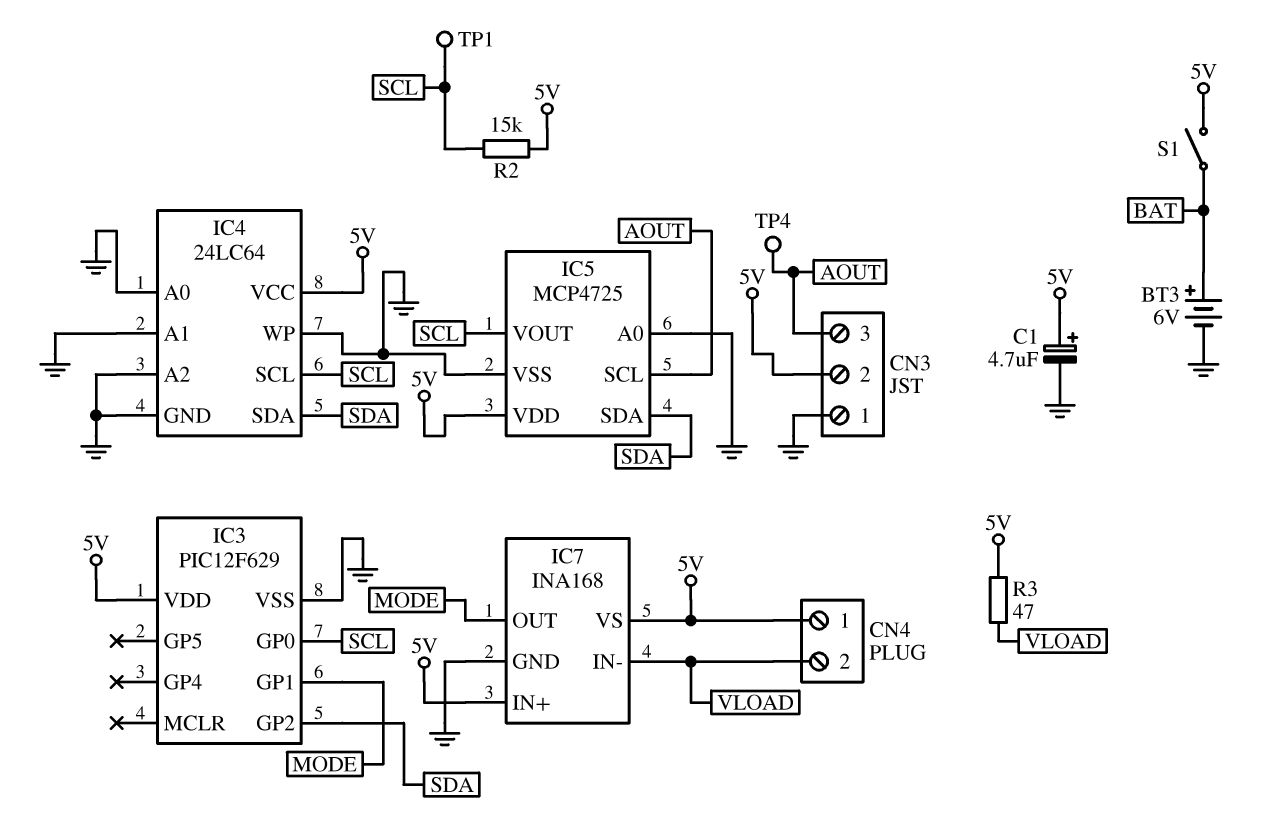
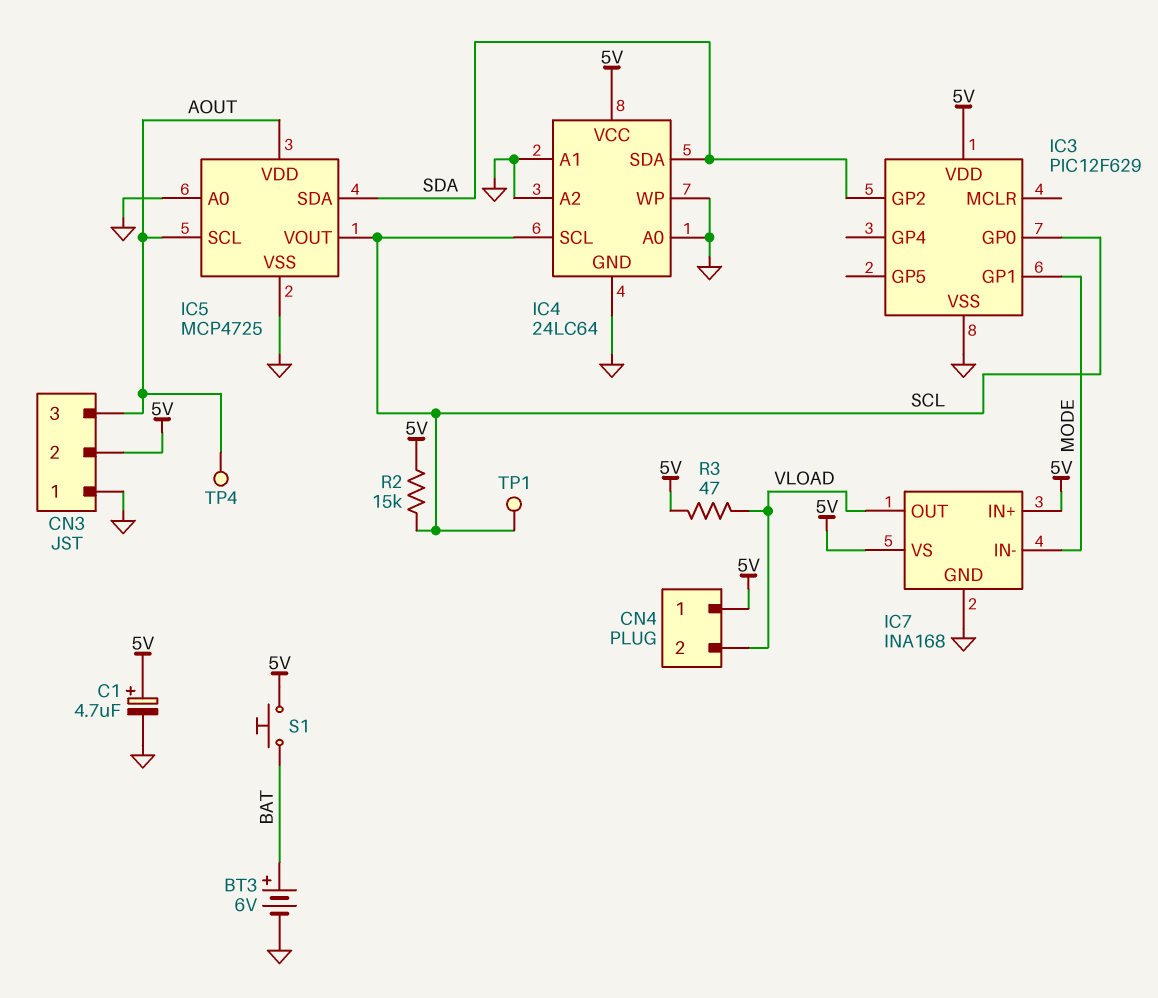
IC5 pin VDD: 5V -> AOUT
IC7 pin IN-: VLOAD -> MODE
IC7 pin OUT: MODE -> VLOAD
S1: switch (5V, BAT) -> button (5V, BAT)

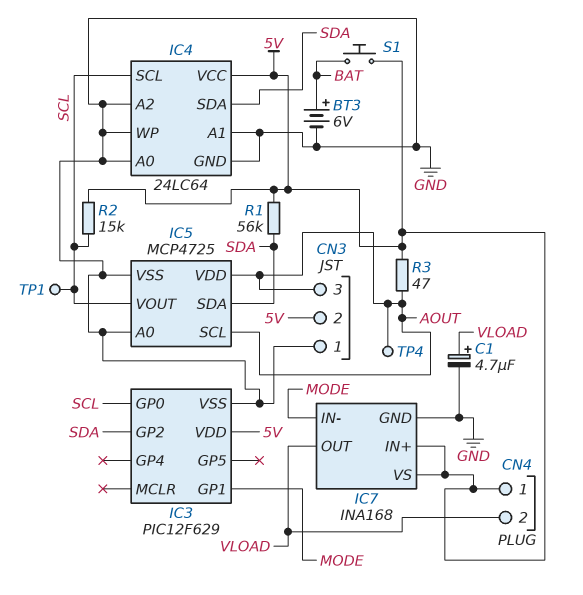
C1: 4.7uF (plus 5V, minus GND) -> 4.7uF (plus VLOAD, minus GND)
R1: none -> 56k (5V, SDA)
R3: 47 (5V, VLOAD) -> 47 (5V, AOUT)

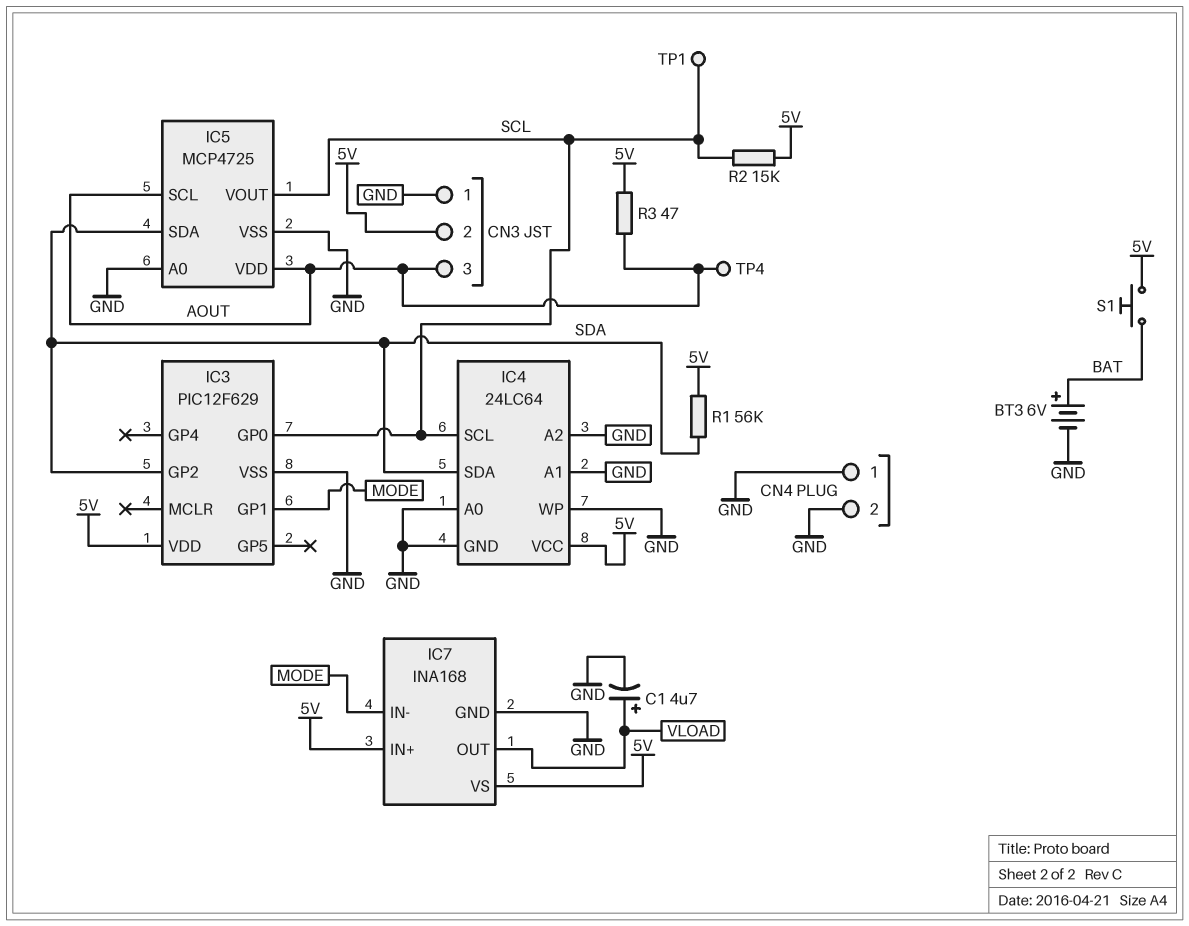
CN4 pin 1: 5V -> GND
CN4 pin 2: VLOAD -> GND

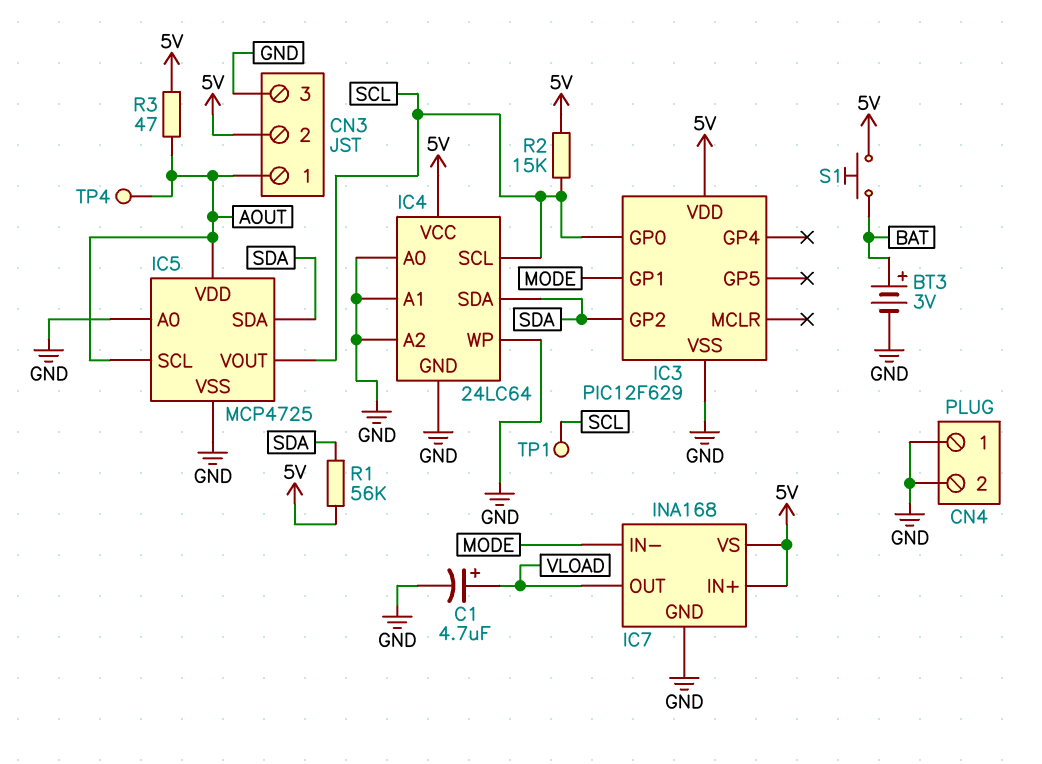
BT3: 6V (plus BAT, minus GND) -> 3V (plus BAT, minus GND)
CN3 pin 1: GND -> AOUT
CN3 pin 3: AOUT -> GND

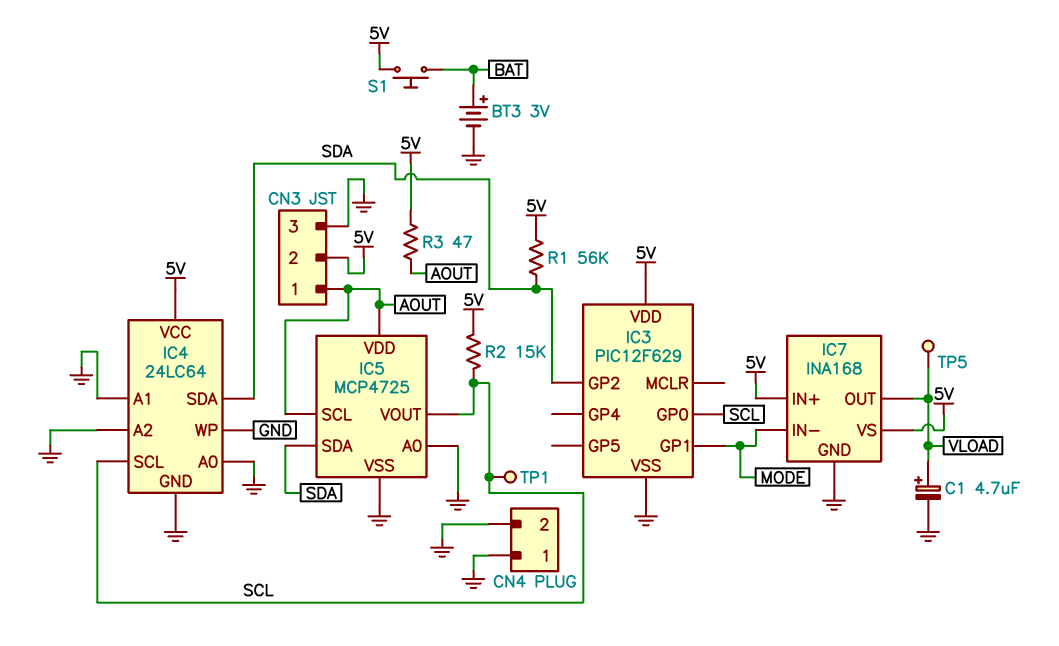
TP4: test point (AOUT) -> none
TP5: none -> test point (VLOAD)

